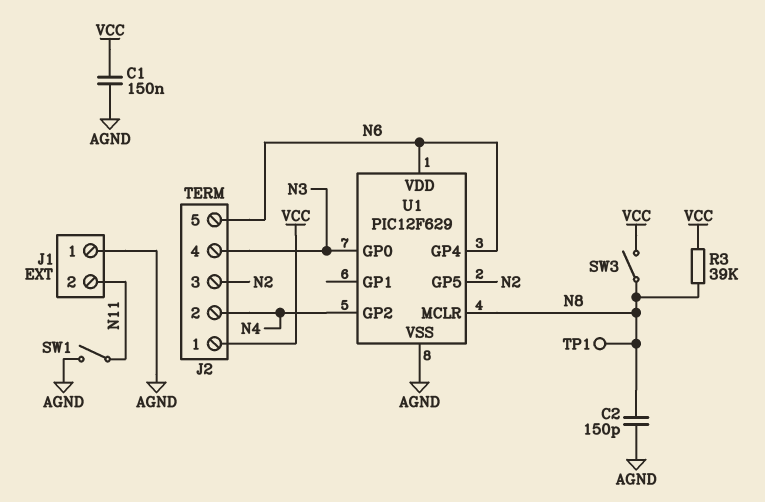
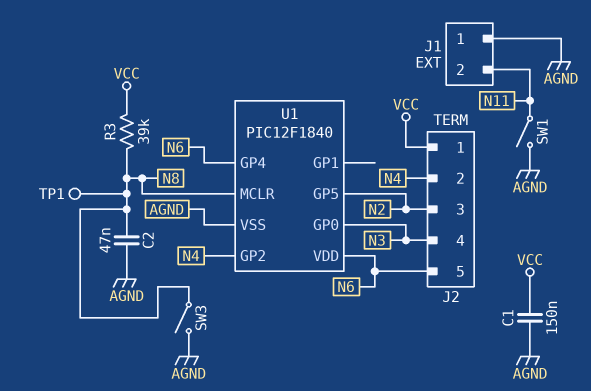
C2: 150pF (AGND, N8) -> 47nF (AGND, N8)
SW3: switch (N8, VCC) -> switch (AGND, N8)
U1: PIC12F629 -> PIC12F1840

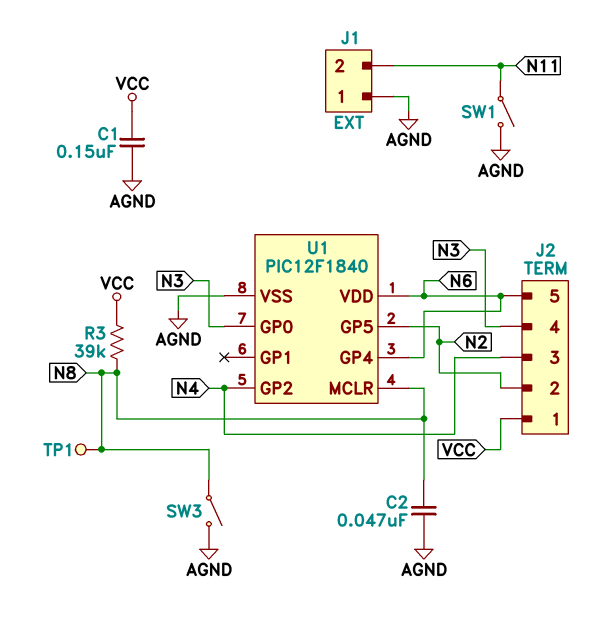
J2 pin 2: N4 -> N2
J2 pin 3: N2 -> N4

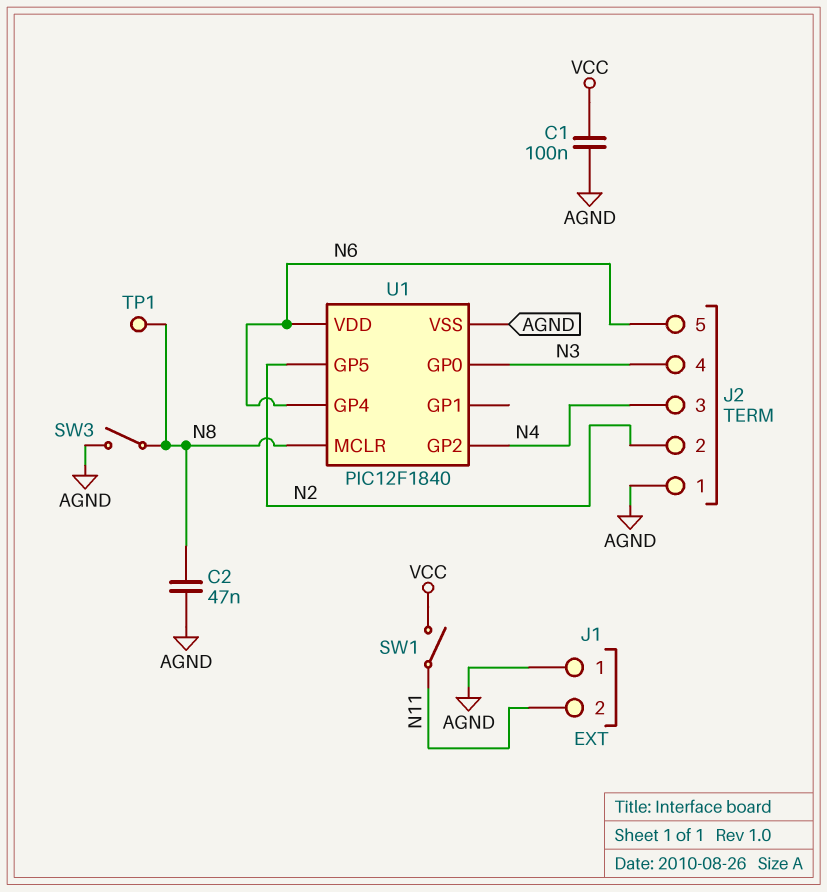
C1: 150nF (AGND, VCC) -> 100nF (AGND, VCC)
J2 pin 1: VCC -> AGND
R3: 39k (N8, VCC) -> none
SW1: switch (AGND, N11) -> switch (N11, VCC)

